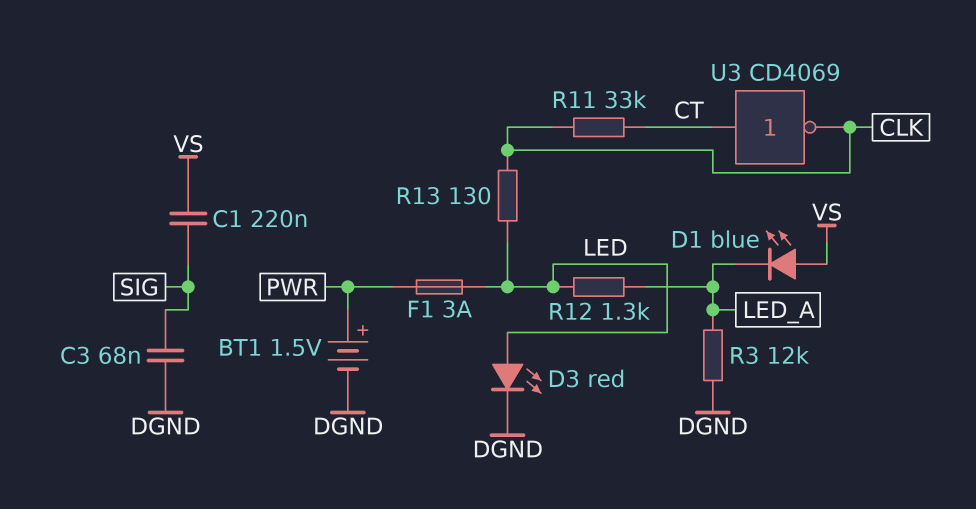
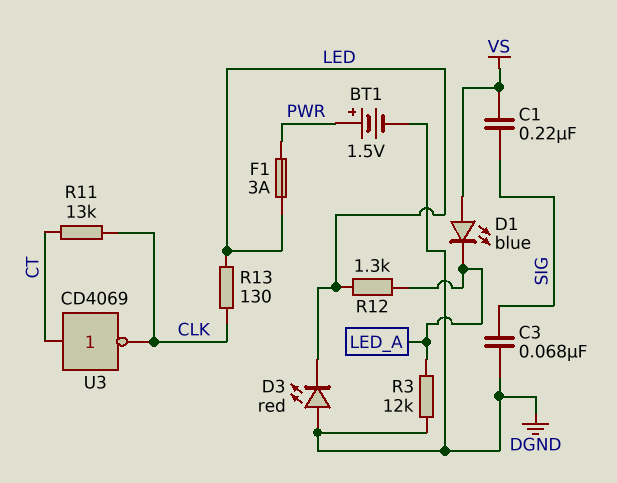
D3: LED red (A LED, K DGND) -> LED red (A DGND, K LED)
R11: 33k (CLK, CT) -> 13k (CLK, CT)

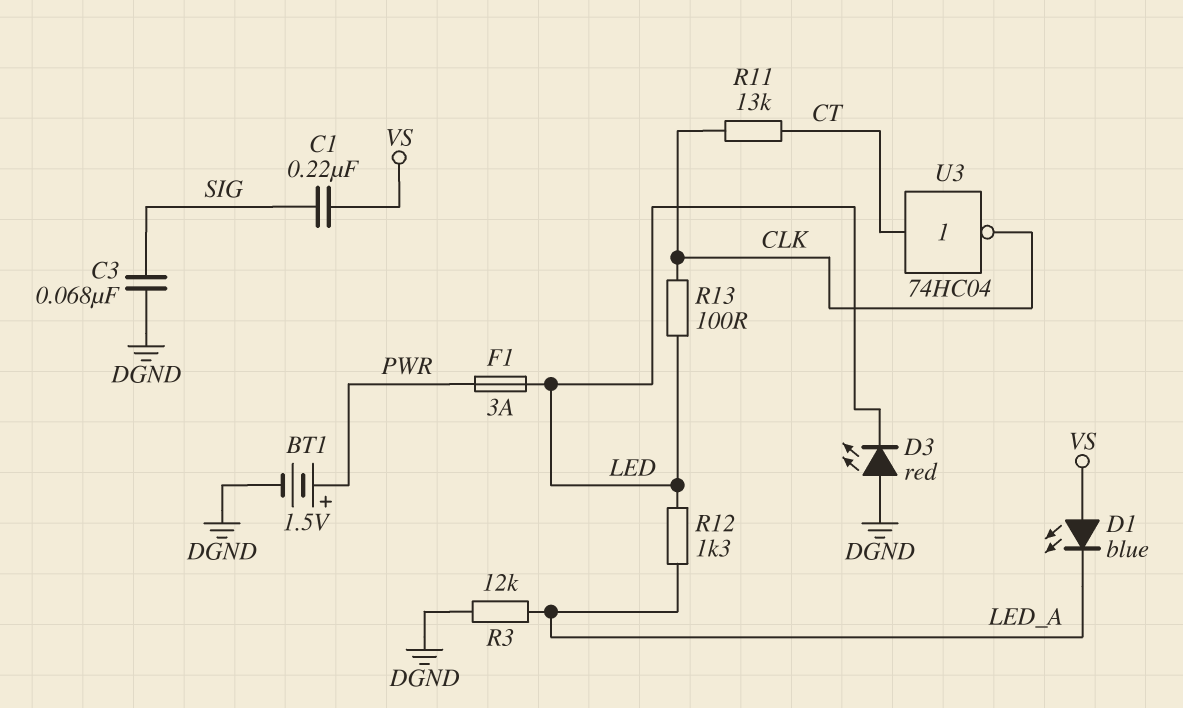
R13: 130 (CLK, LED) -> 100 (CLK, LED)
U3: NOT CD4069 (in CT, out CLK) -> NOT 74HC04 (in CT, out CLK)

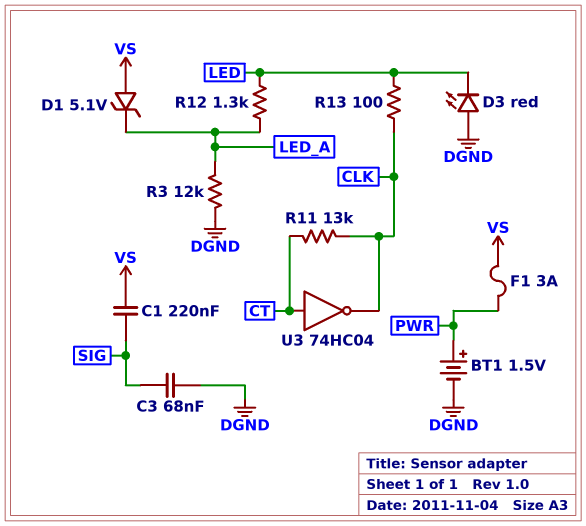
D1: LED blue (A VS, K LED_A) -> zener 5.1V (A VS, K LED_A)
F1: 3A (LED, PWR) -> 3A (PWR, VS)

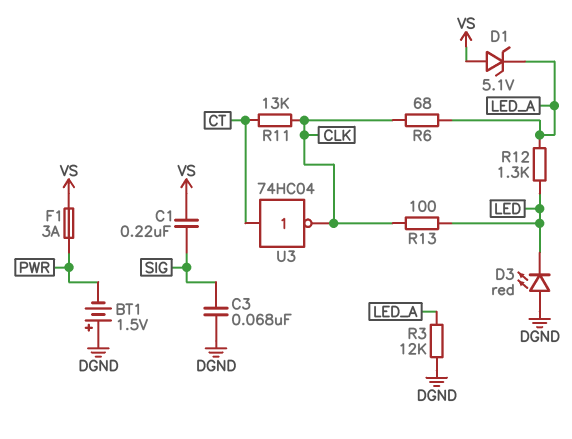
BT1: 1.5V (plus PWR, minus DGND) -> 1.5V (plus DGND, minus PWR)
R6: none -> 68 (CLK, LED_A)

